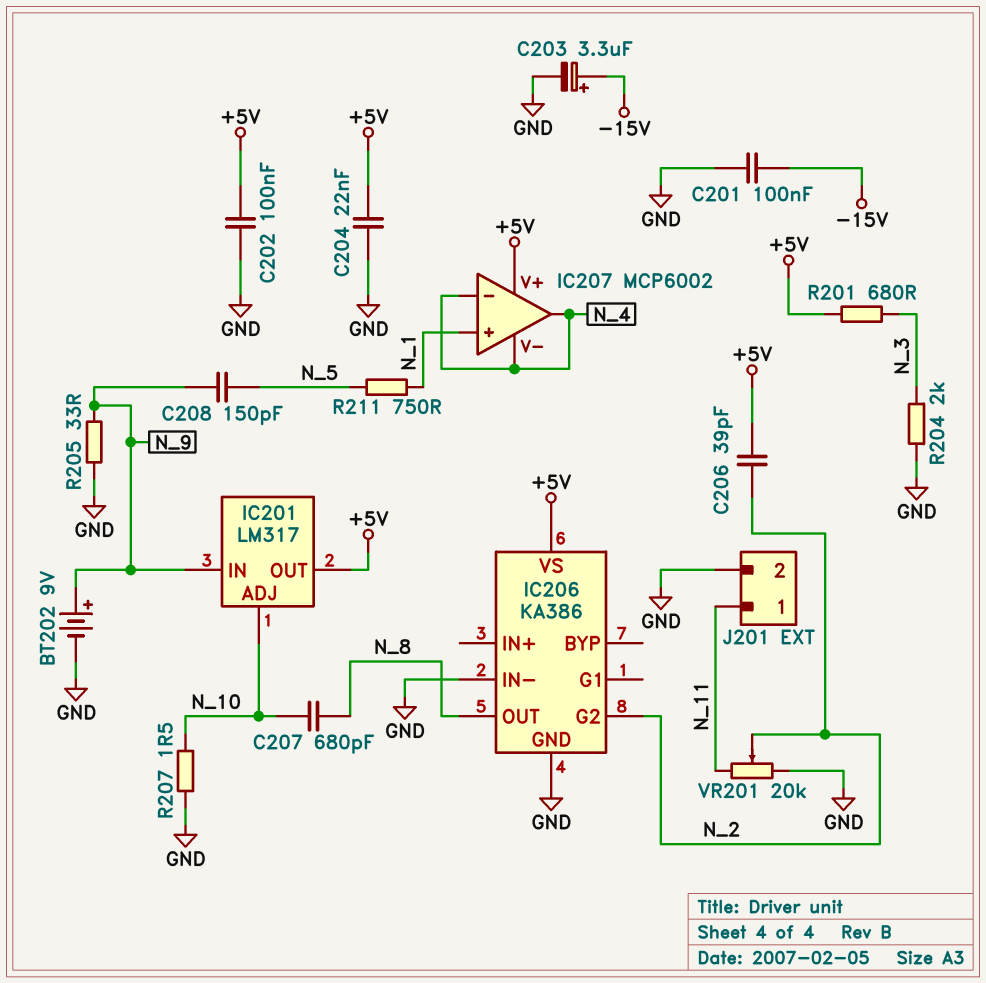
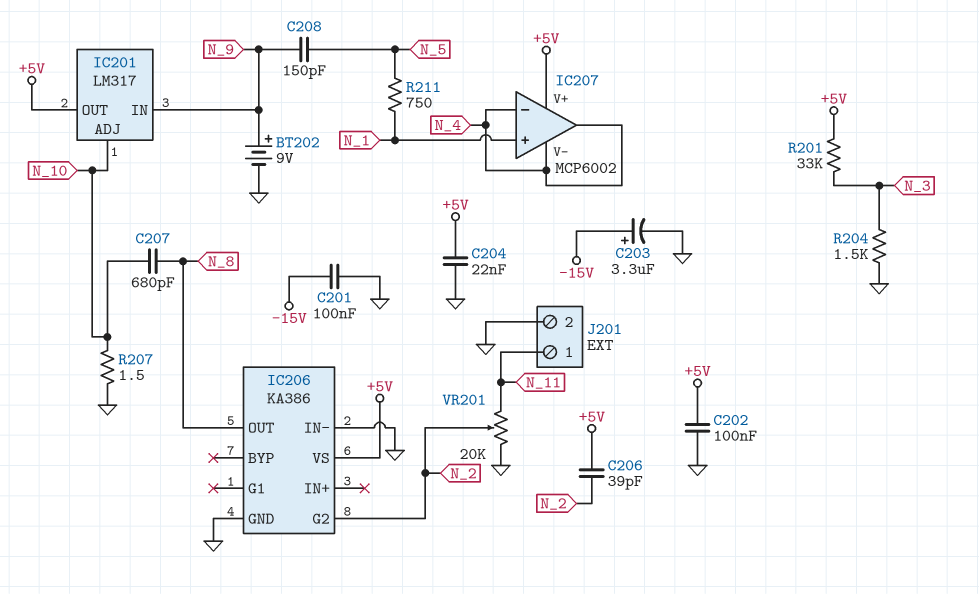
R201: 680 (+5V, N_3) -> 33k (+5V, N_3)
R204: 2k (GND, N_3) -> 1.5k (GND, N_3)
R205: 33 (GND, N_9) -> none

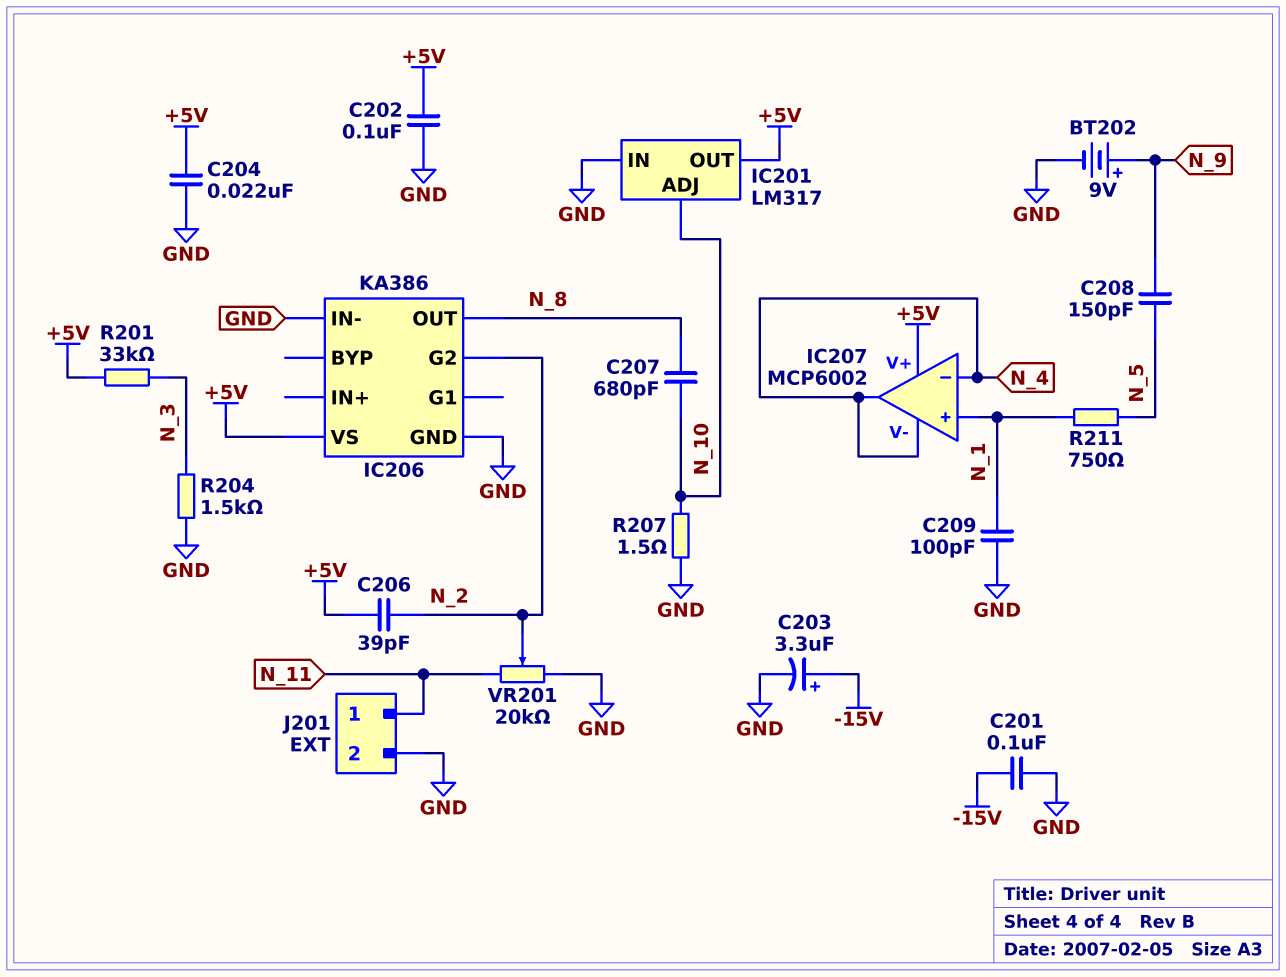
C209: none -> 100pF (GND, N_1)
IC201 pin IN: N_9 -> GND

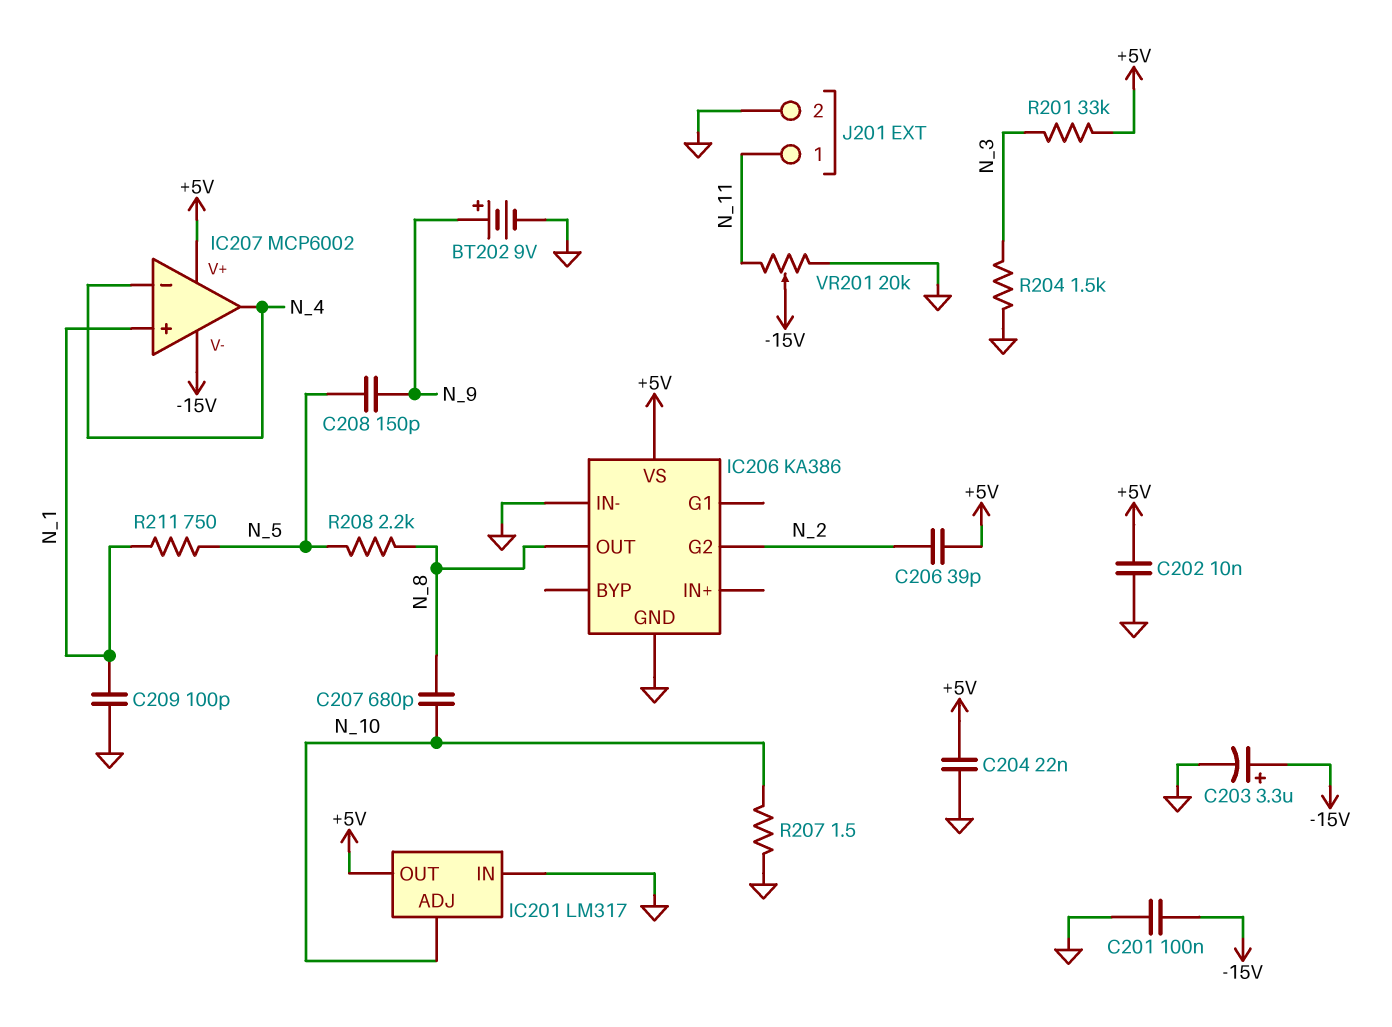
C202: 100nF (+5V, GND) -> 10nF (+5V, GND)
IC207 pin V-: N_4 -> -15V
R208: none -> 2.2k (N_5, N_8)
VR201: 20k (GND, N_11, wiper N_2) -> 20k (GND, N_11, wiper -15V)

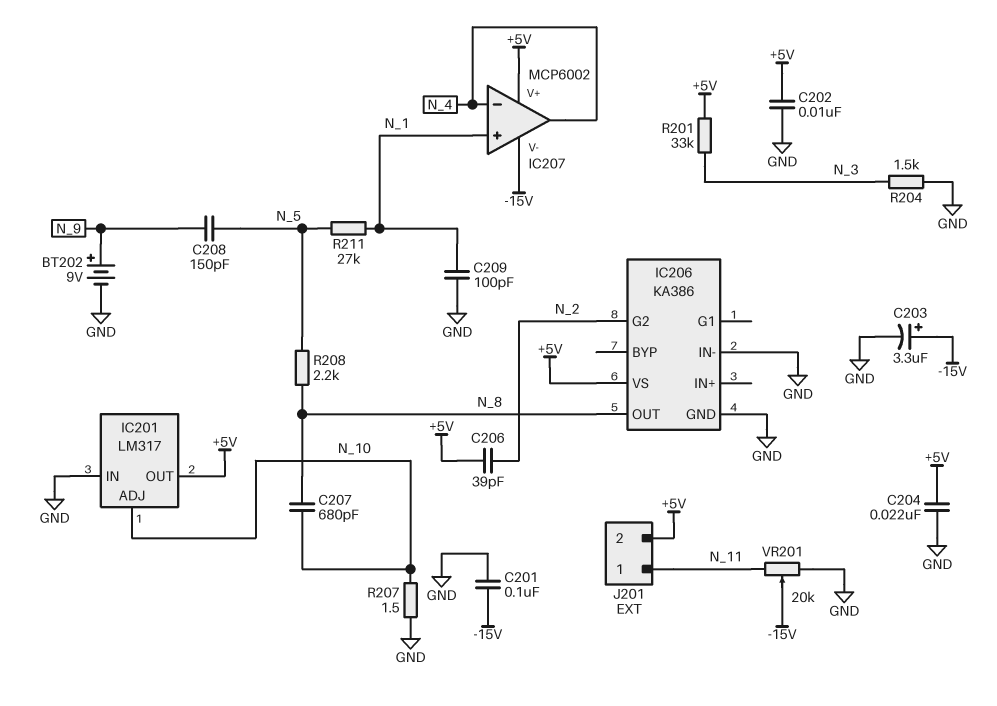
J201 pin 2: GND -> +5V
R211: 750 (N_1, N_5) -> 27k (N_1, N_5)

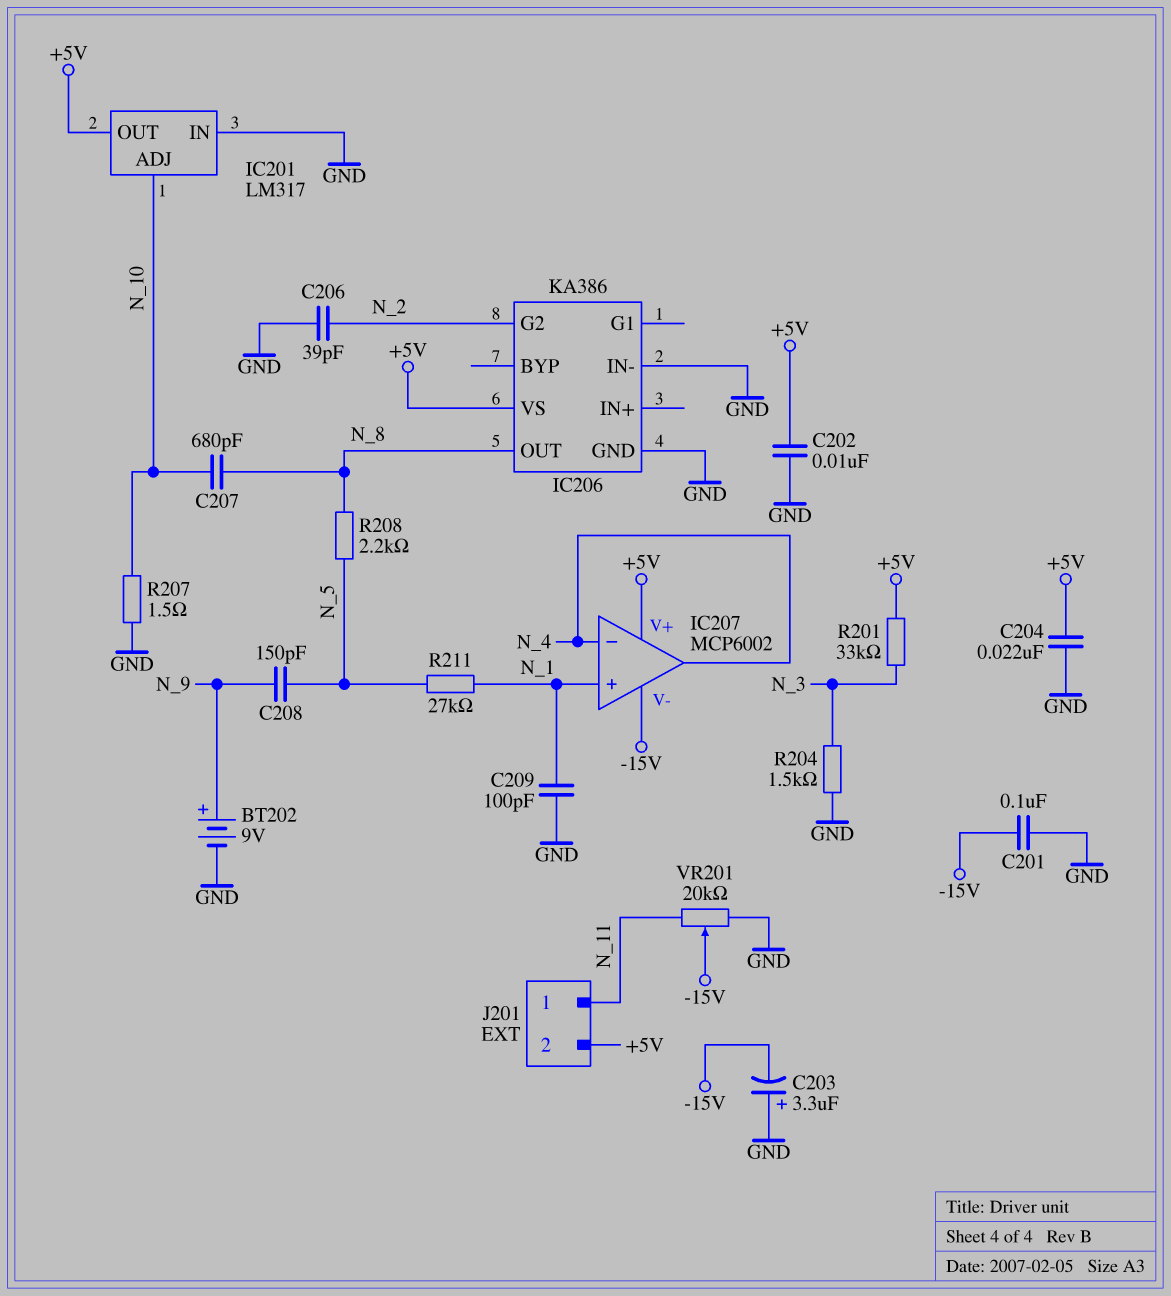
C203: 3.3uF (plus -15V, minus GND) -> 3.3uF (plus GND, minus -15V)
C206: 39pF (+5V, N_2) -> 39pF (GND, N_2)

